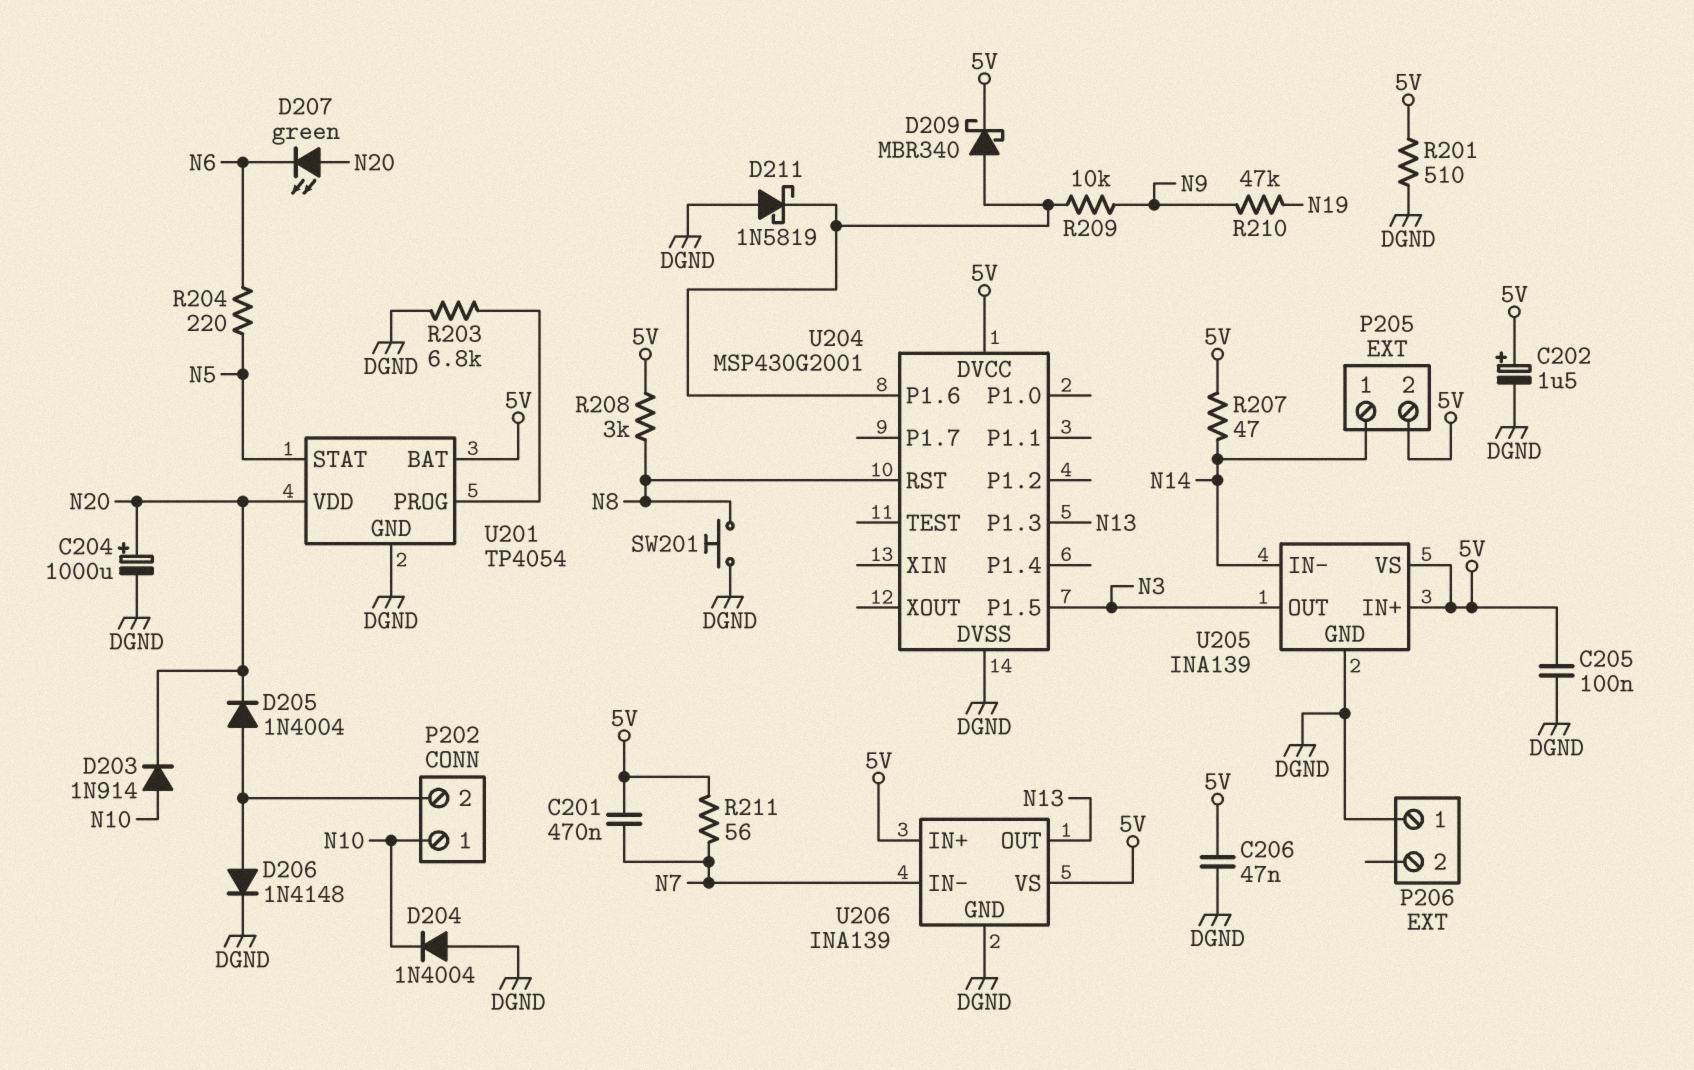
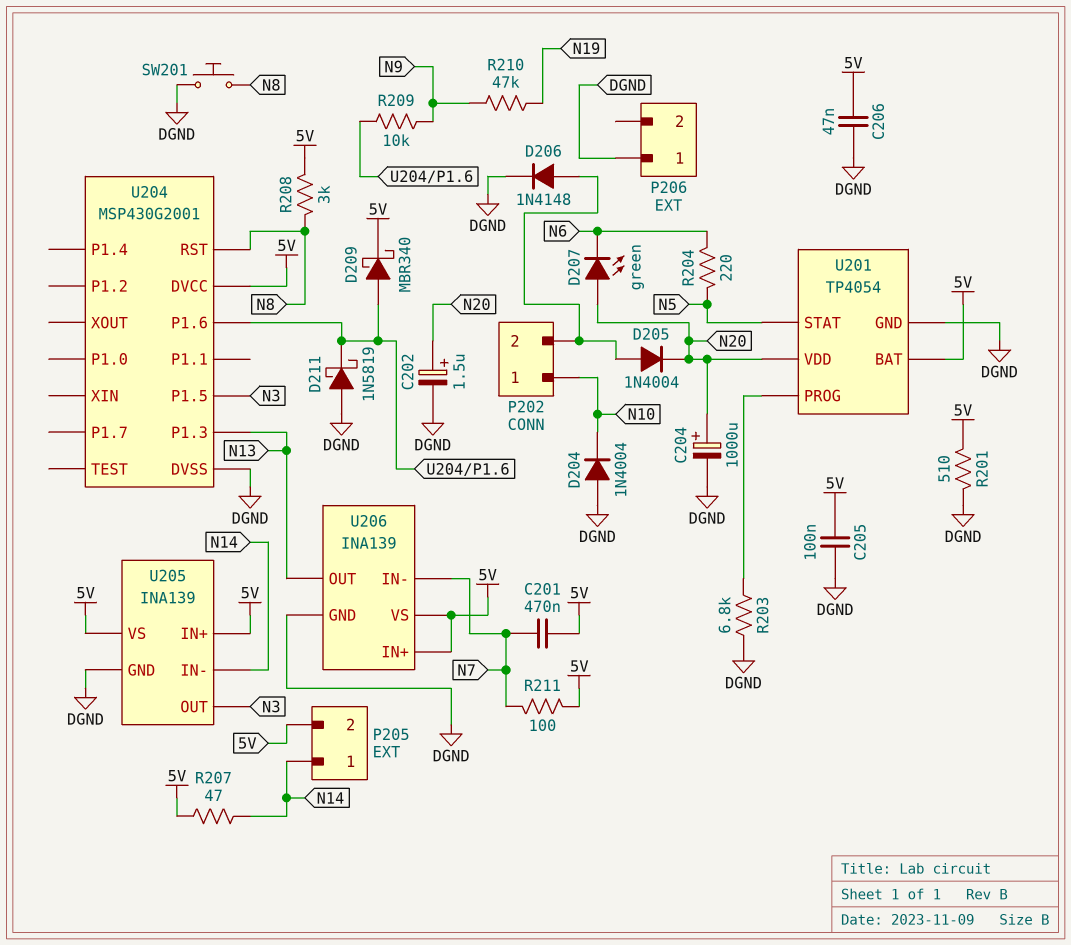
C202: 1.5uF (plus 5V, minus DGND) -> 1.5uF (plus N20, minus DGND)
D203: diode 1N914 (A N10, K N20) -> none
R211: 56 (5V, N7) -> 100 (5V, N7)

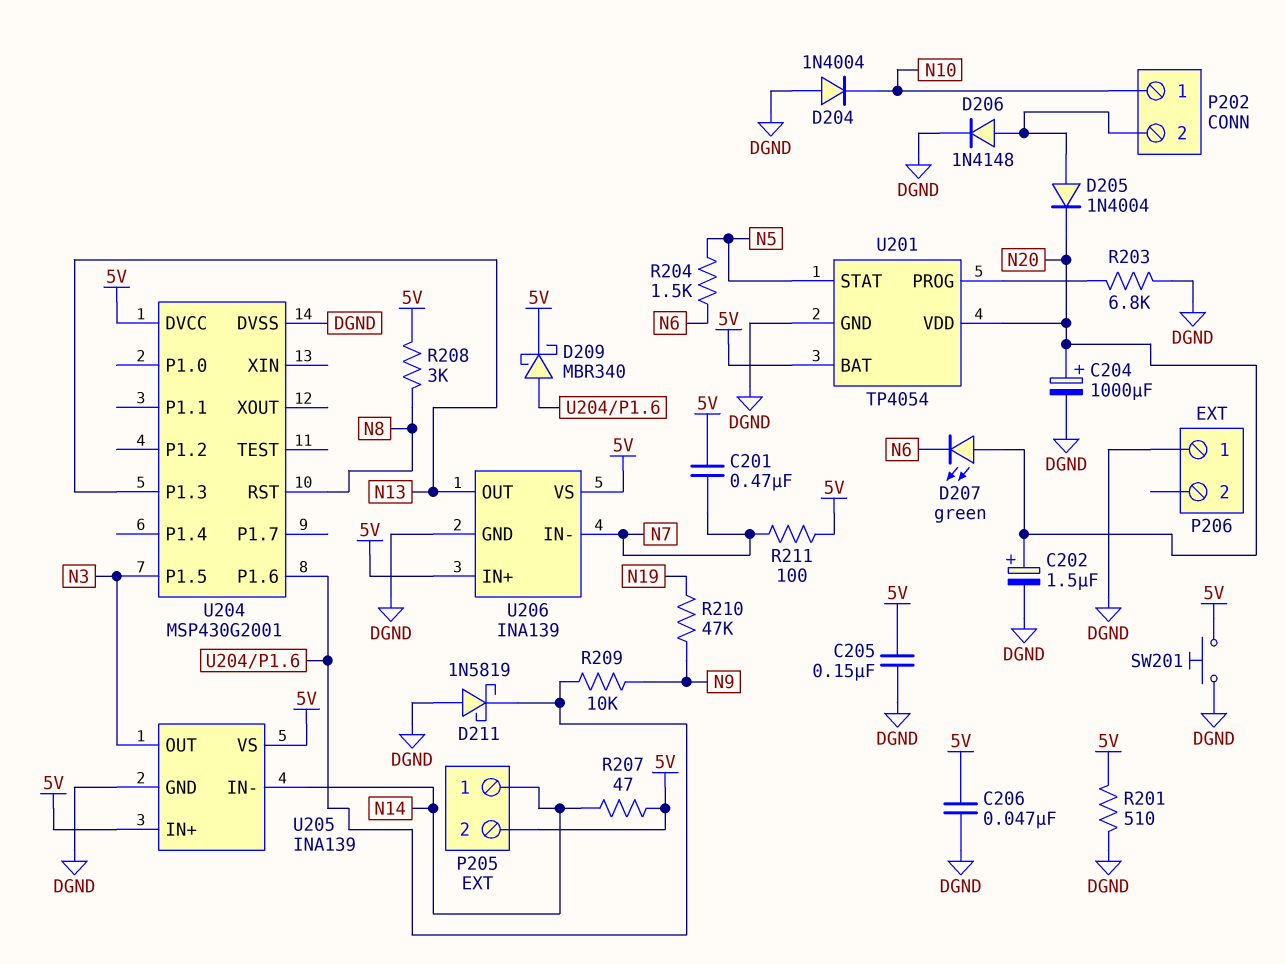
C205: 100nF (5V, DGND) -> 150nF (5V, DGND)
R204: 220 (N5, N6) -> 1.5k (N5, N6)
SW201: button (DGND, N8) -> button (5V, DGND)

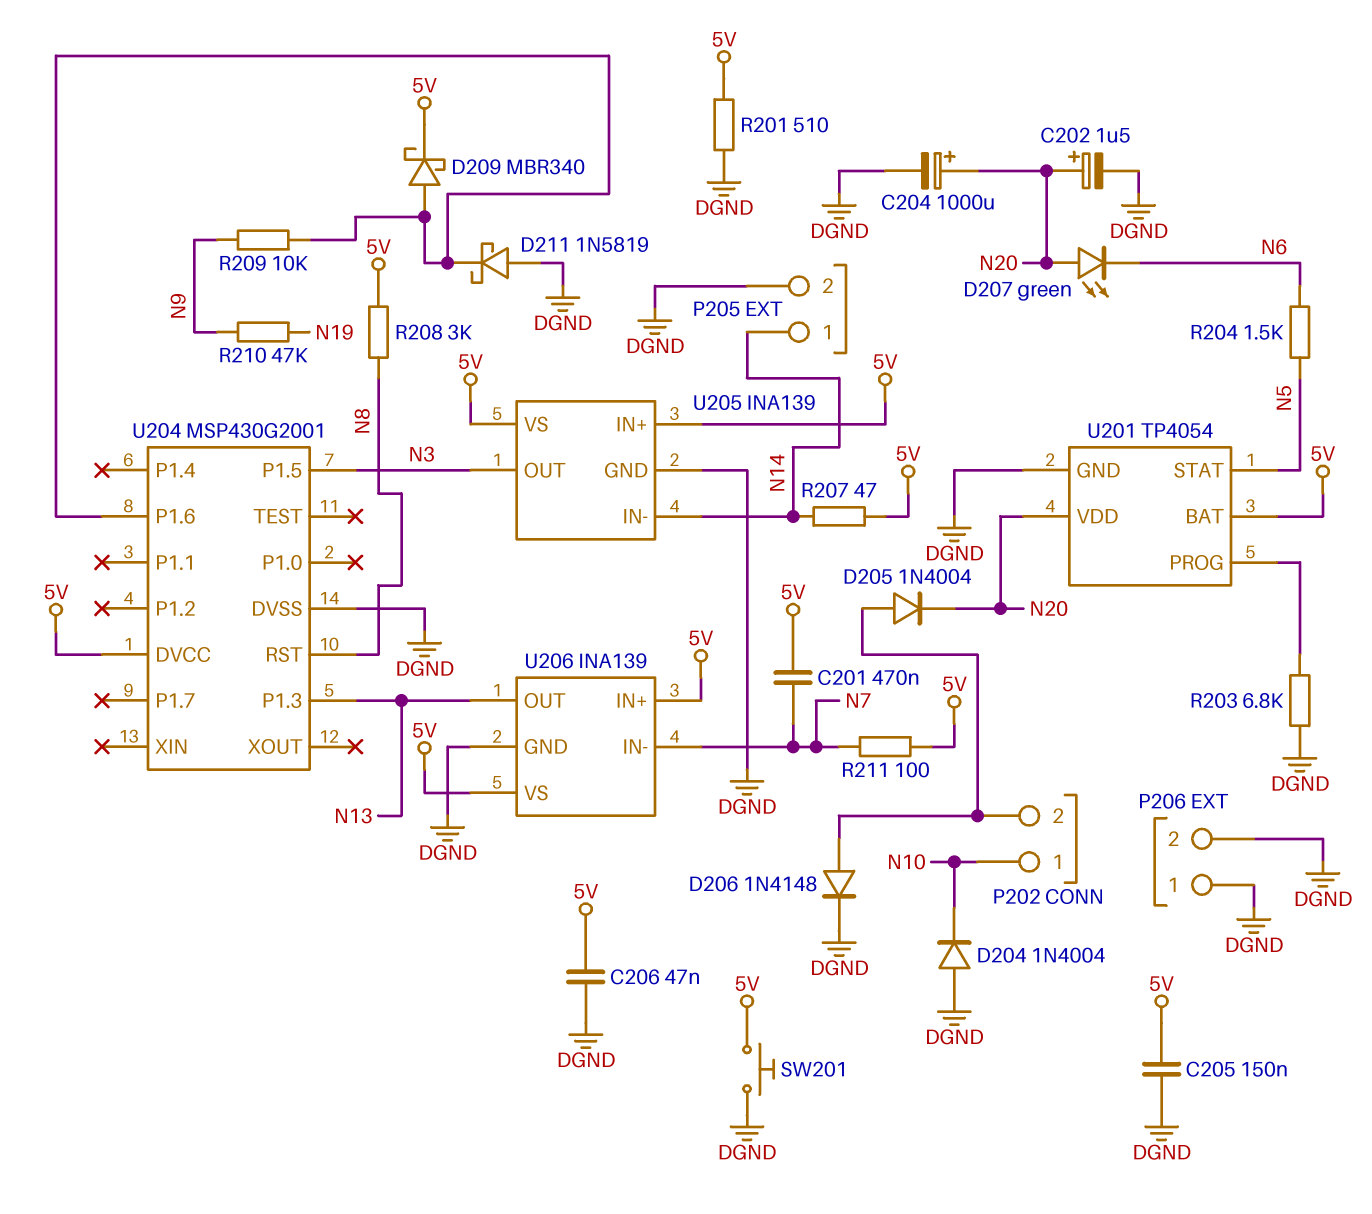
P205 pin 2: 5V -> DGND
P206 pin 2: none -> DGND

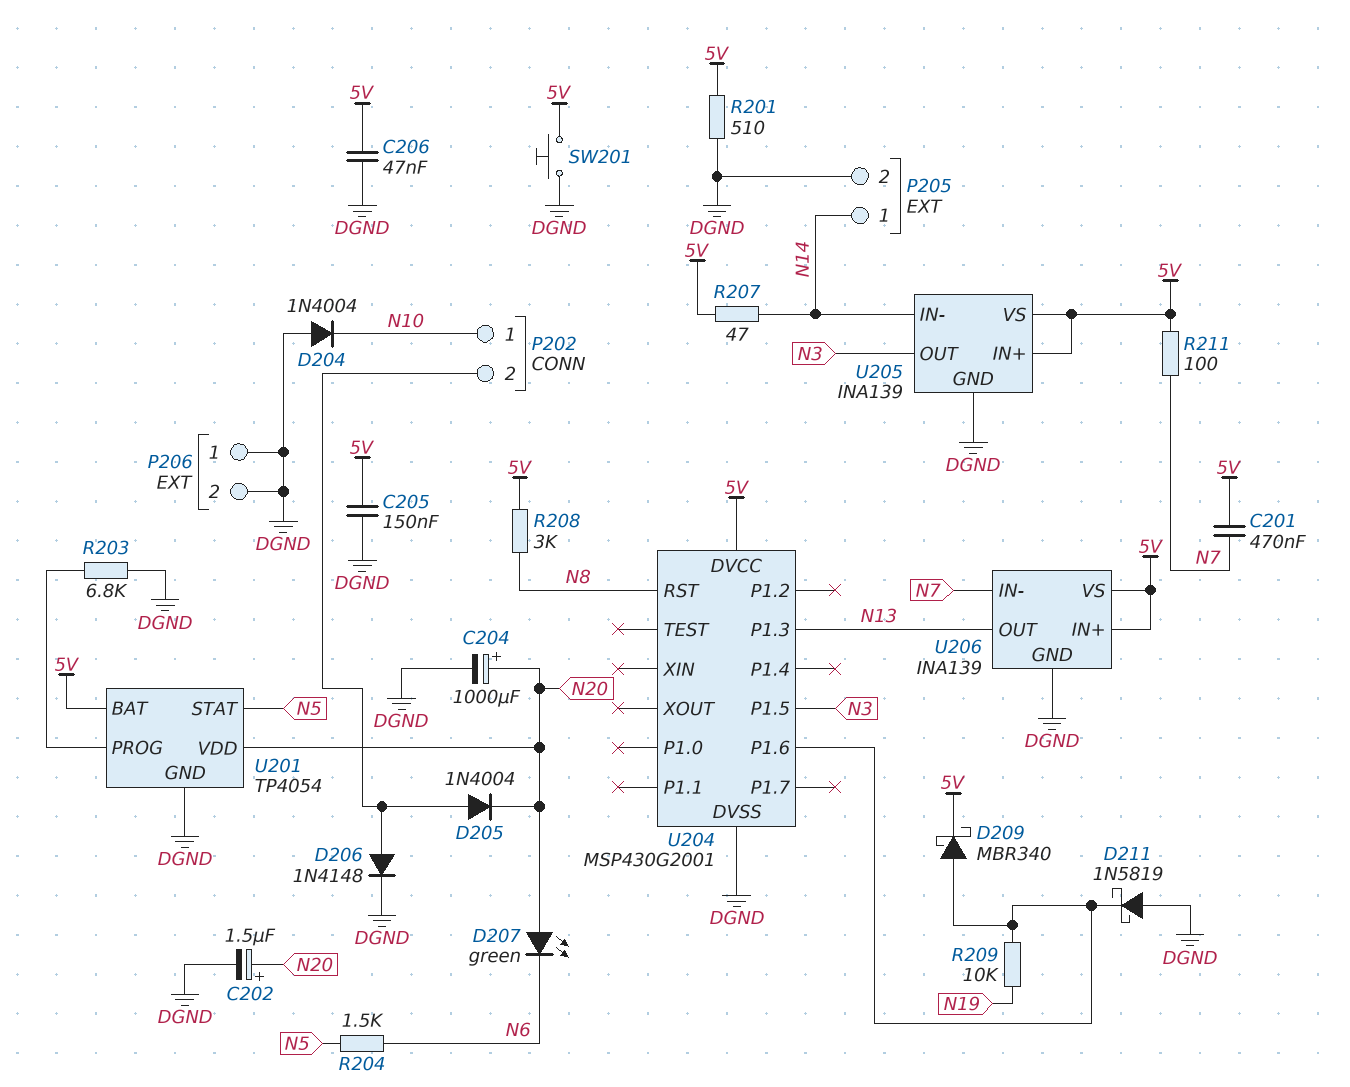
R209: 10k (N9, U204/P1.6) -> 10k (N19, U204/P1.6)
R210: 47k (N9, N19) -> none

